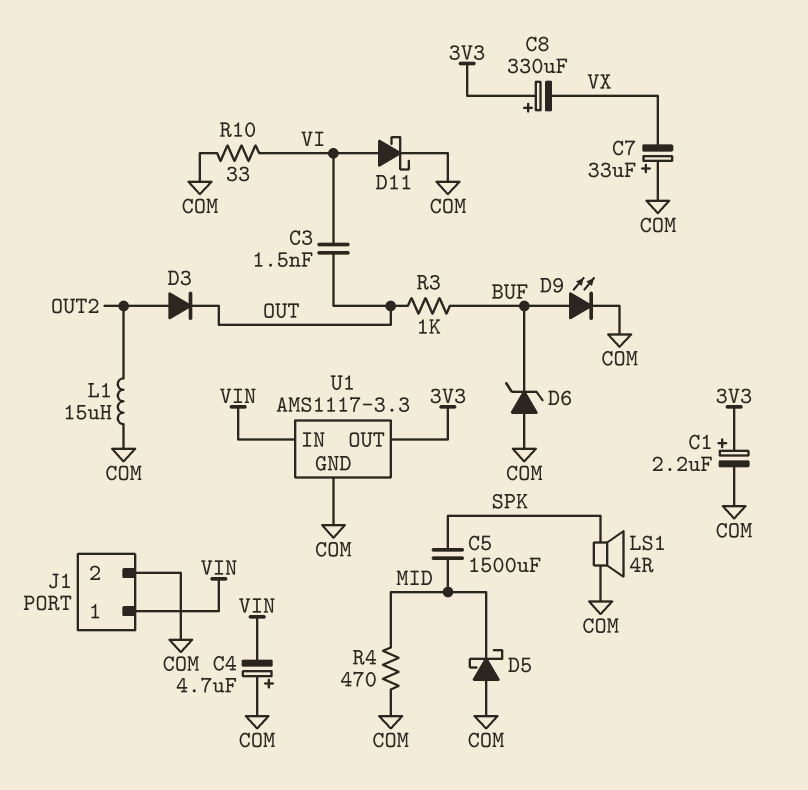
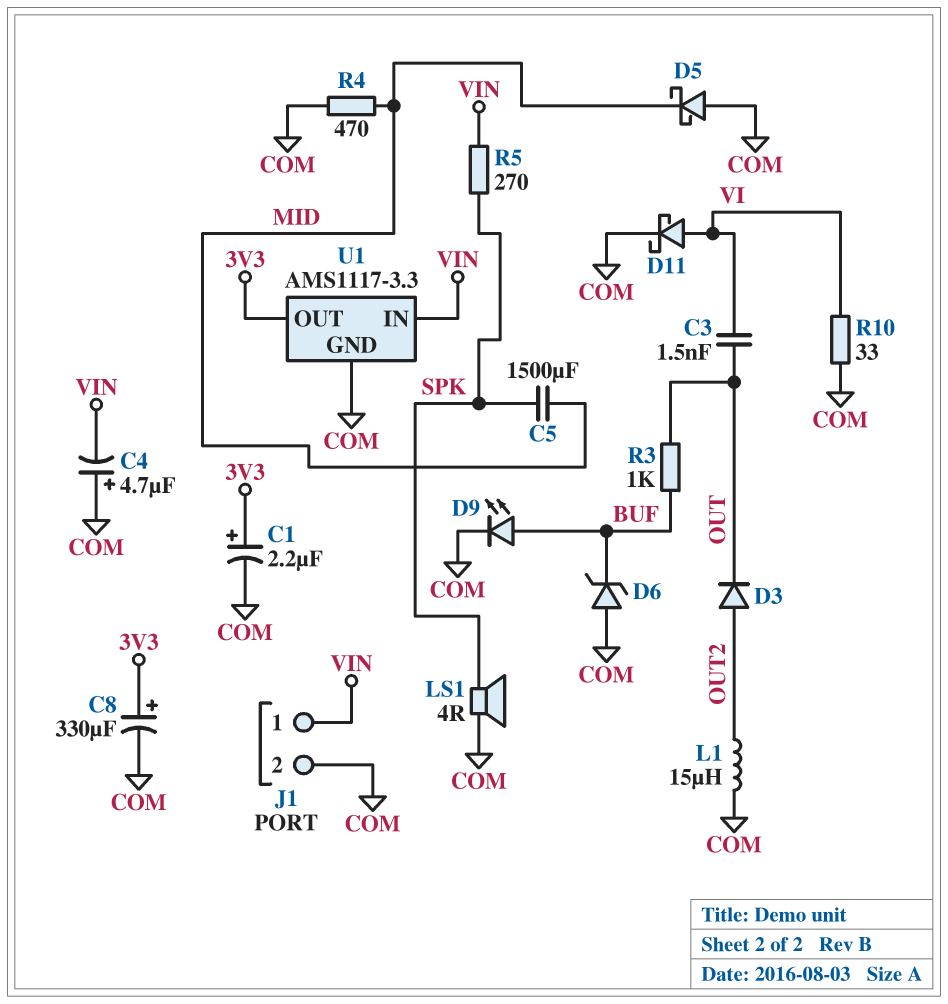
C7: 33uF (plus COM, minus VX) -> none
C8: 330uF (plus 3V3, minus VX) -> 330uF (plus 3V3, minus COM)
R5: none -> 270 (SPK, VIN)

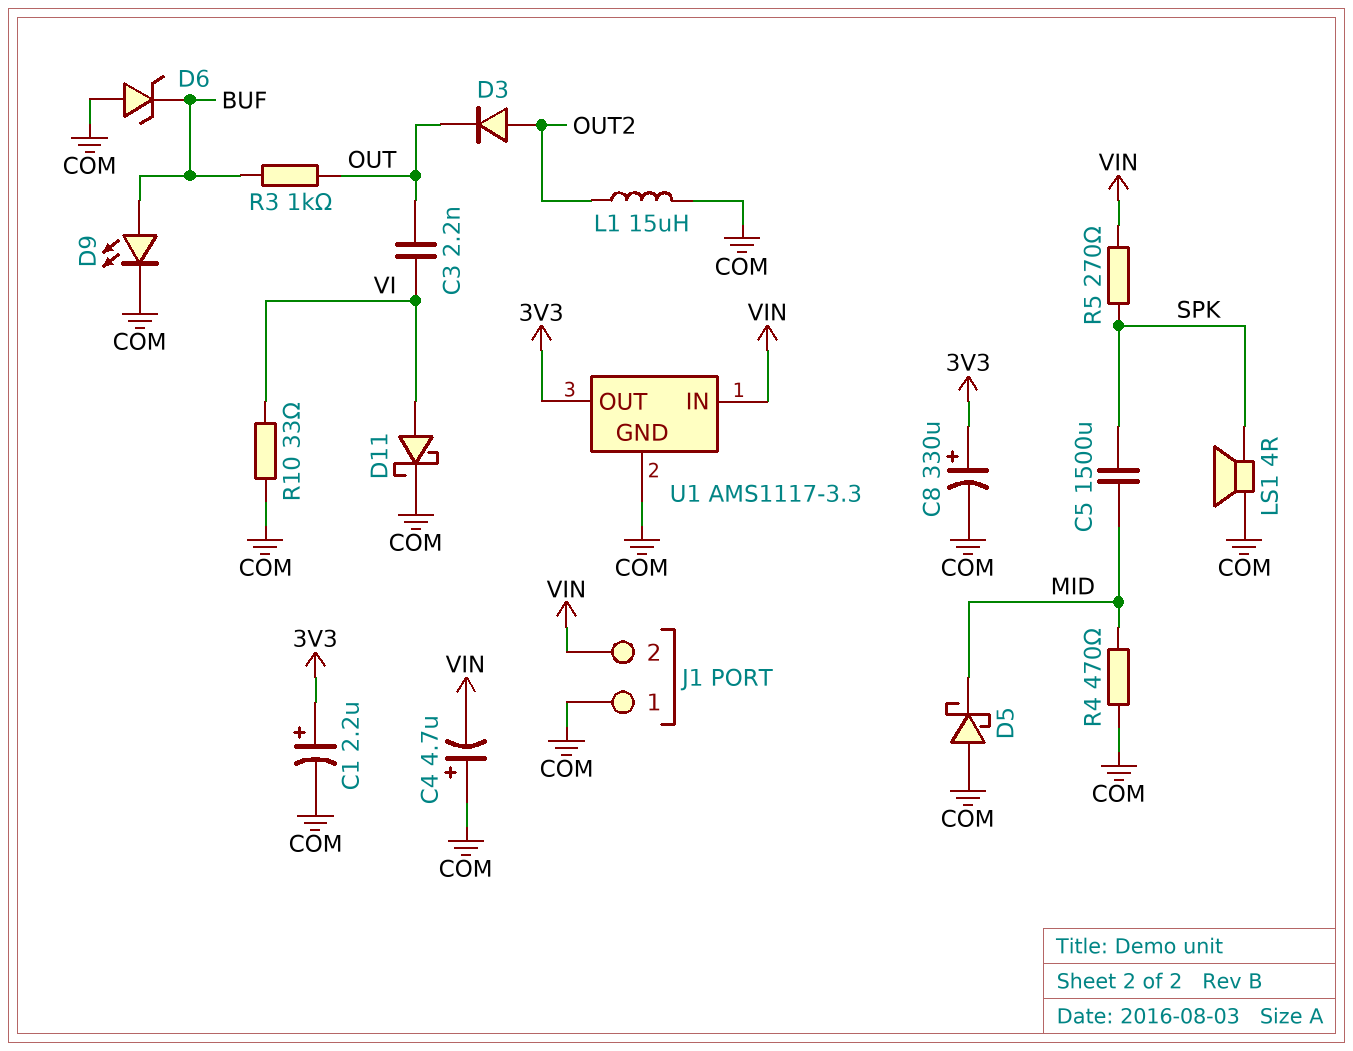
C3: 1.5nF (OUT, VI) -> 2.2nF (OUT, VI)
J1 pin 1: VIN -> COM
J1 pin 2: COM -> VIN

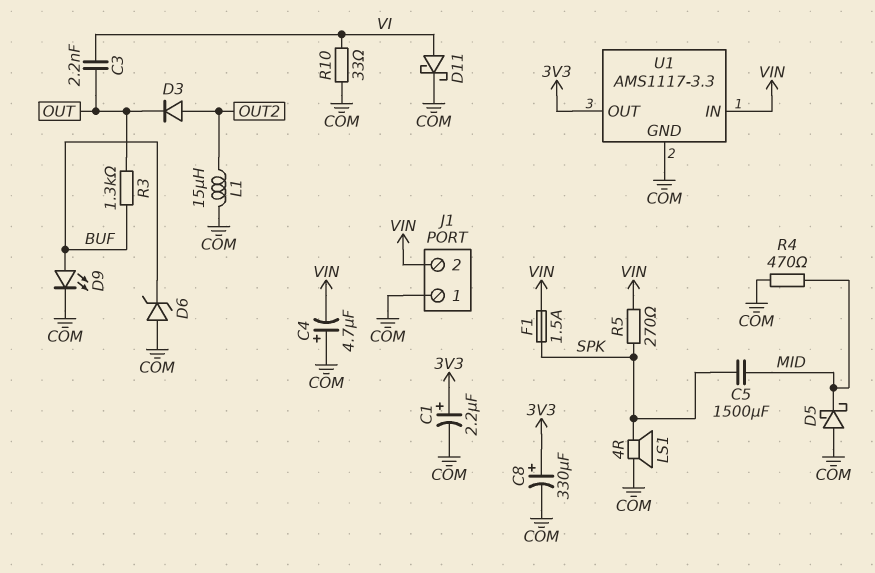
F1: none -> 1.5A (SPK, VIN)
R3: 1k (BUF, OUT) -> 1.3k (BUF, OUT)

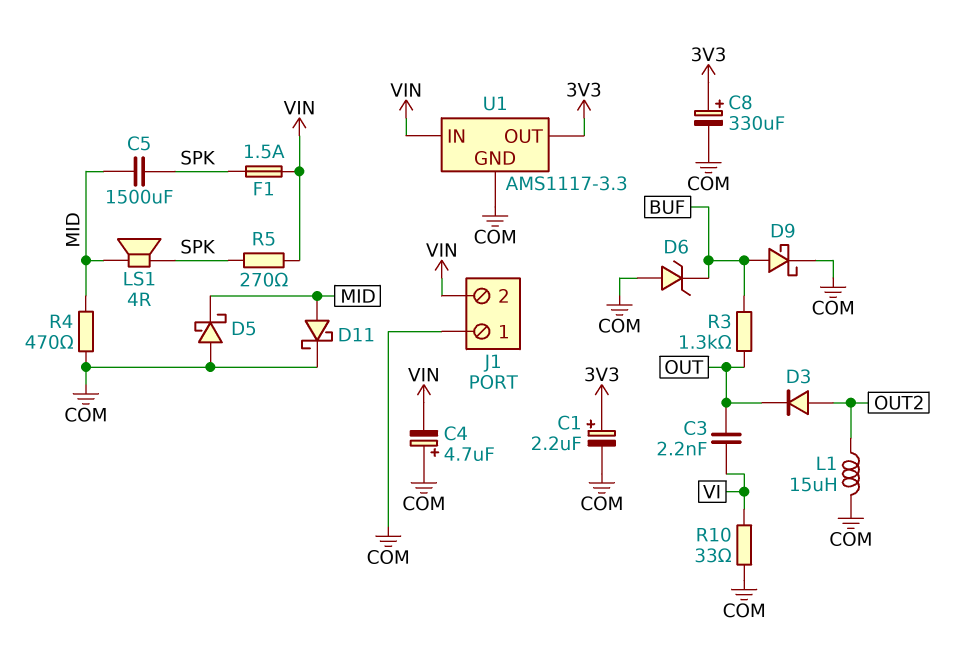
D9: LED (A BUF, K COM) -> schottky (A BUF, K COM)
D11: schottky (A VI, K COM) -> schottky (A MID, K COM)
LS1: speaker 4R (COM, SPK) -> speaker 4R (MID, SPK)

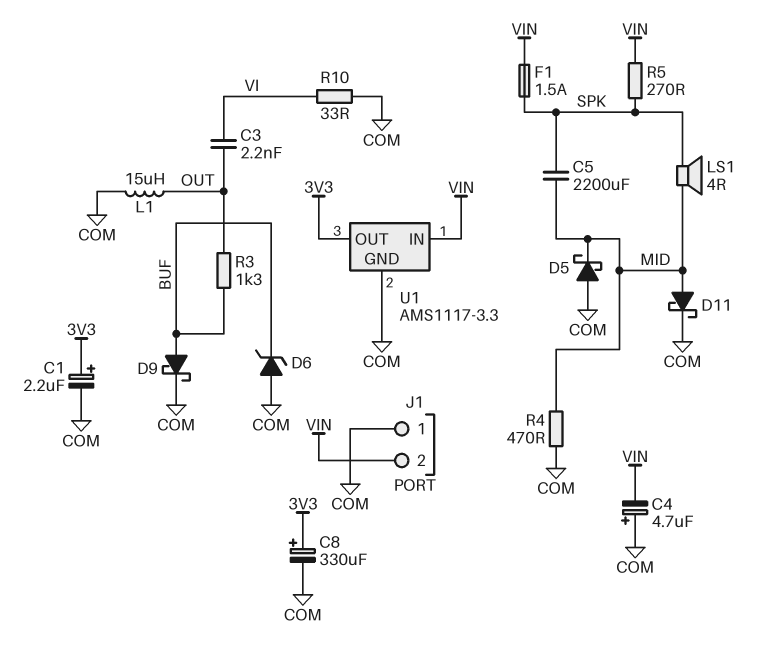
C5: 1500uF (MID, SPK) -> 2200uF (MID, SPK)
D3: diode (A OUT2, K OUT) -> none
L1: 15uH (COM, OUT2) -> 15uH (COM, OUT)

